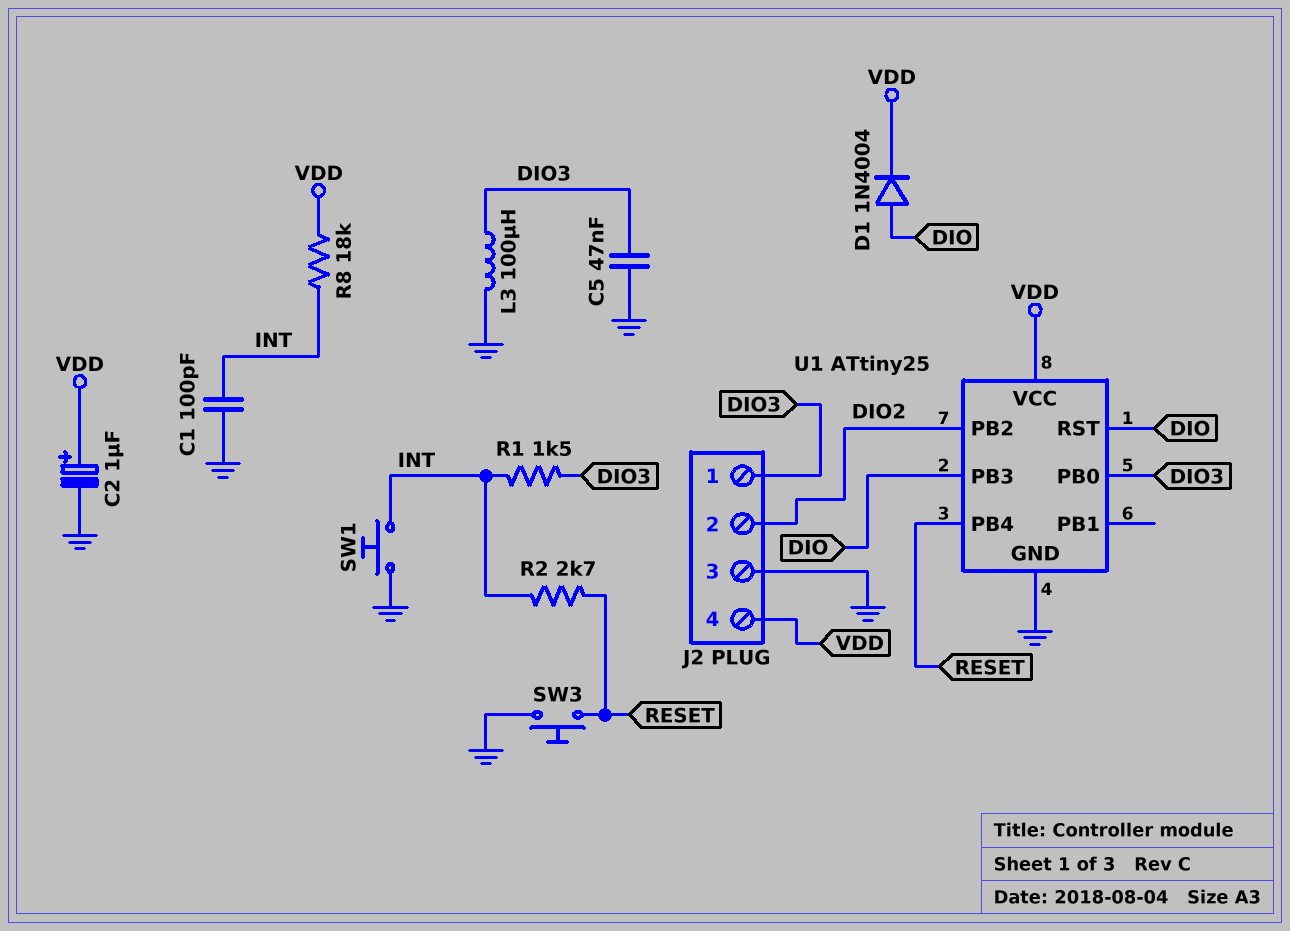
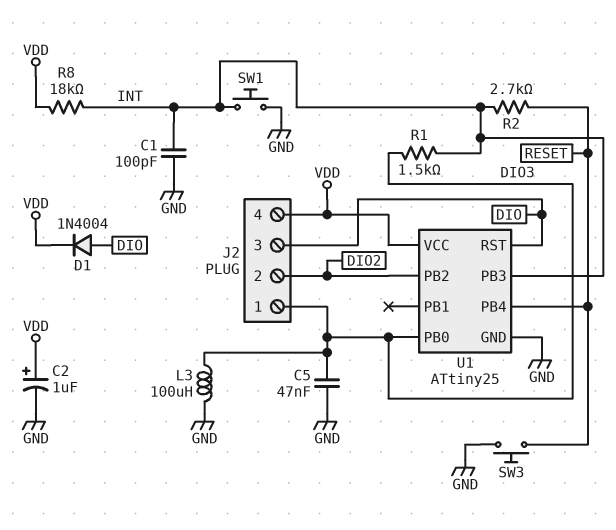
J2 pin 3: GND -> DIO
U1 pin PB3: DIO -> INT

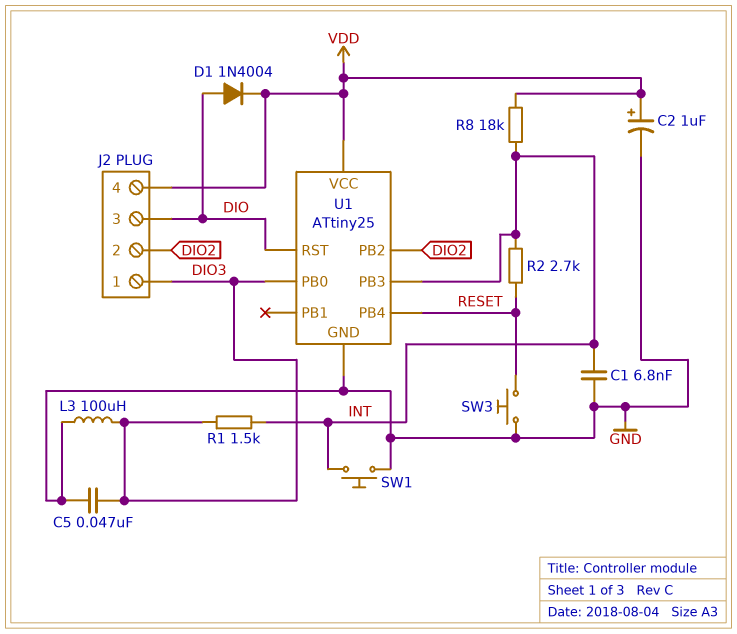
C1: 100pF (GND, INT) -> 6.8nF (GND, INT)

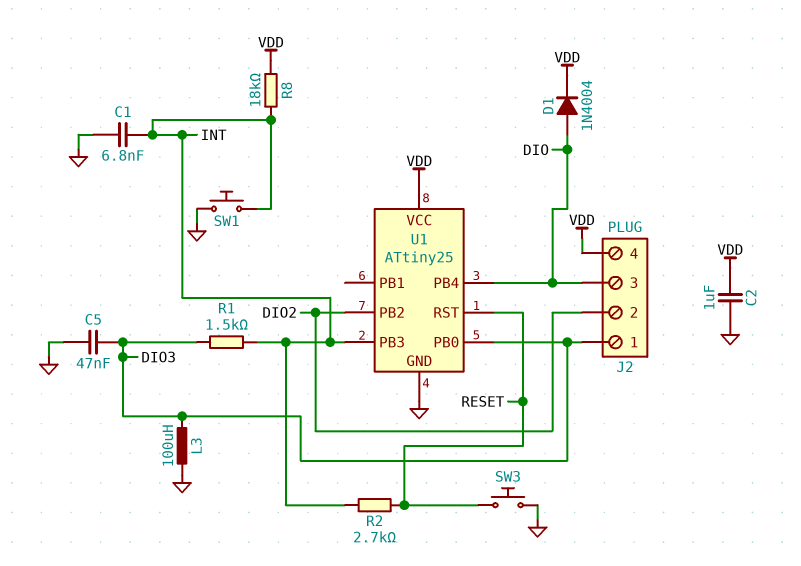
C2: 1uF (plus VDD, minus GND) -> 1uF (GND, VDD)
U1 pin PB4: RESET -> DIO
U1 pin RST: DIO -> RESET

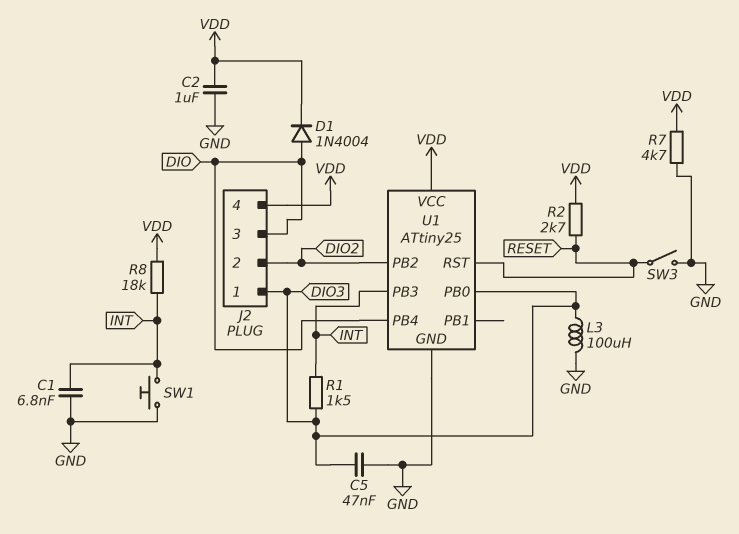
R2: 2.7k (INT, RESET) -> 2.7k (RESET, VDD)
R7: none -> 4.7k (GND, VDD)
SW3: button (GND, RESET) -> switch (GND, RESET)

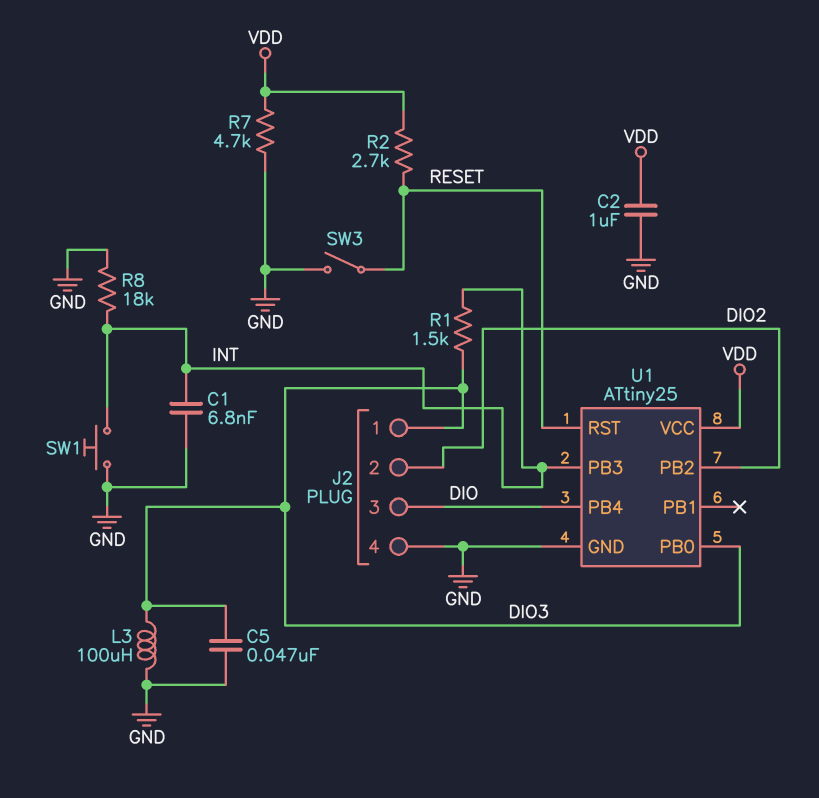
D1: diode 1N4004 (A DIO, K VDD) -> none
J2 pin 4: VDD -> GND
R8: 18k (INT, VDD) -> 18k (GND, INT)

